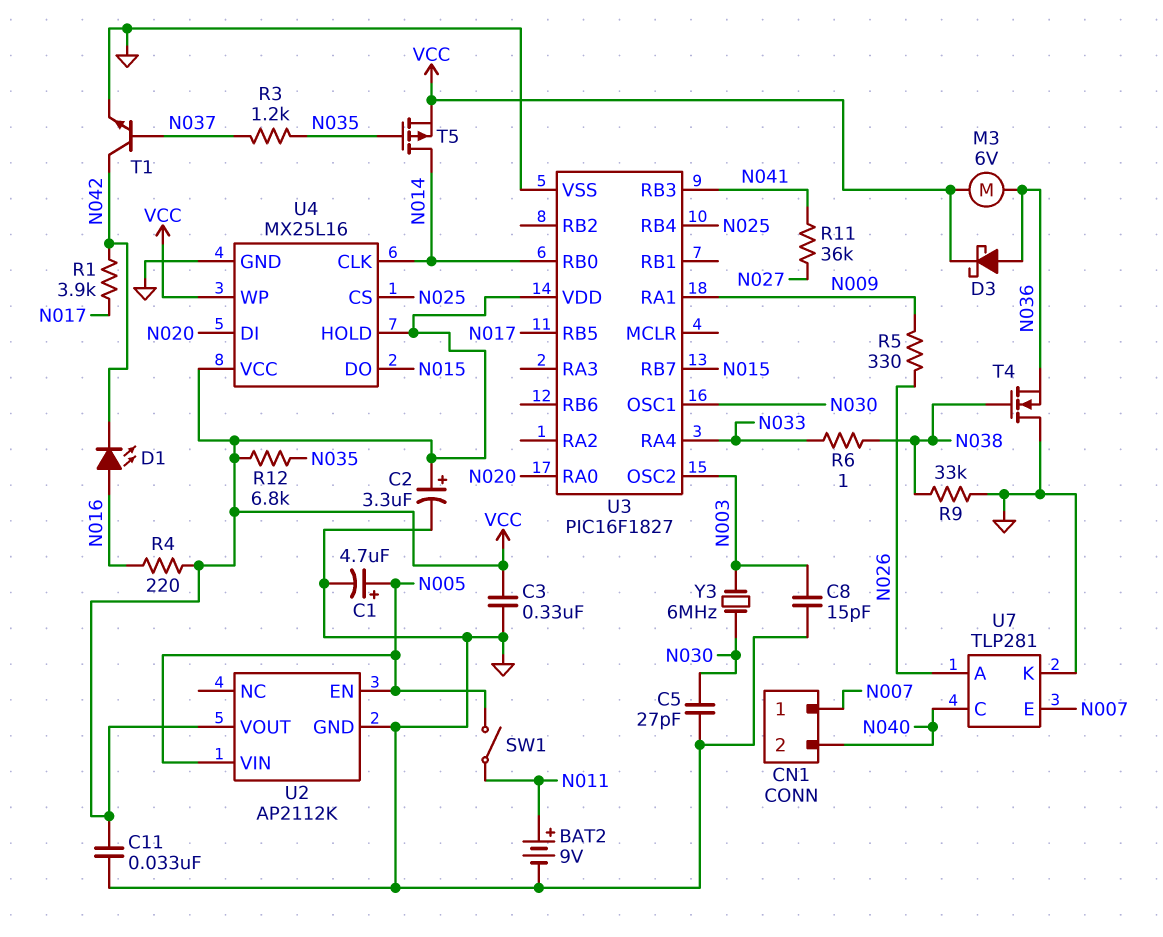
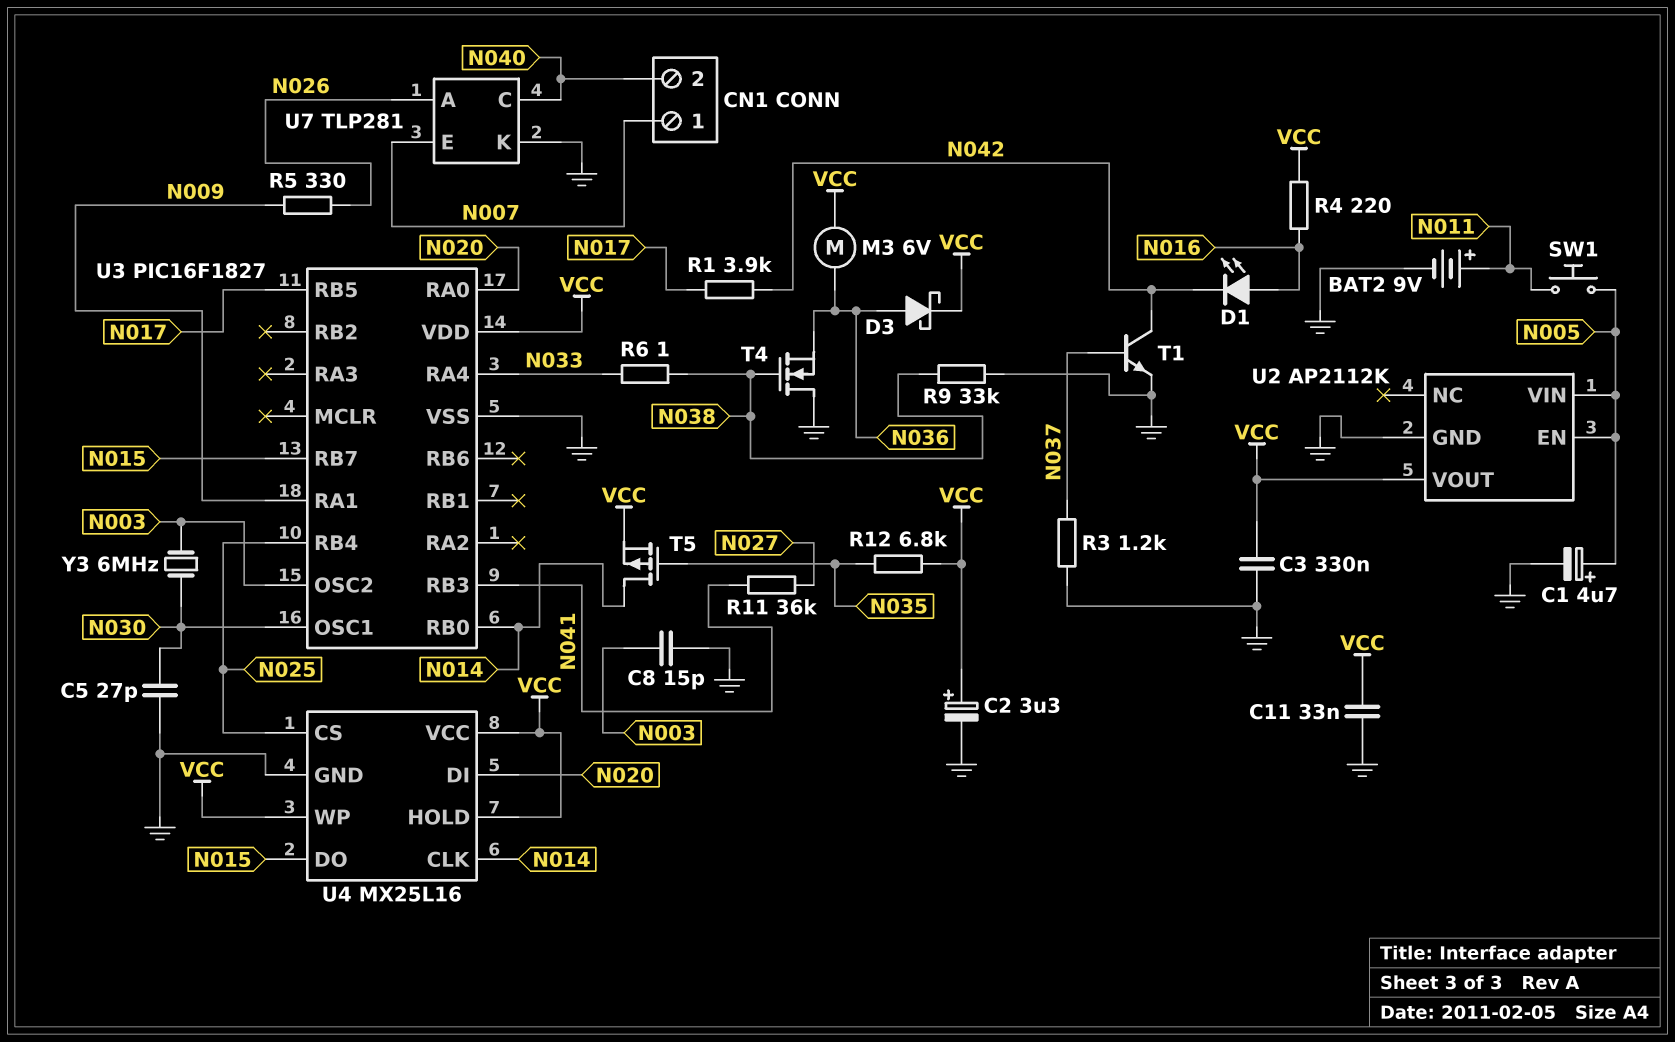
R3: 1.2k (N035, N037) -> 1.2k (GND, N037)
SW1: switch (N005, N011) -> button (N005, N011)

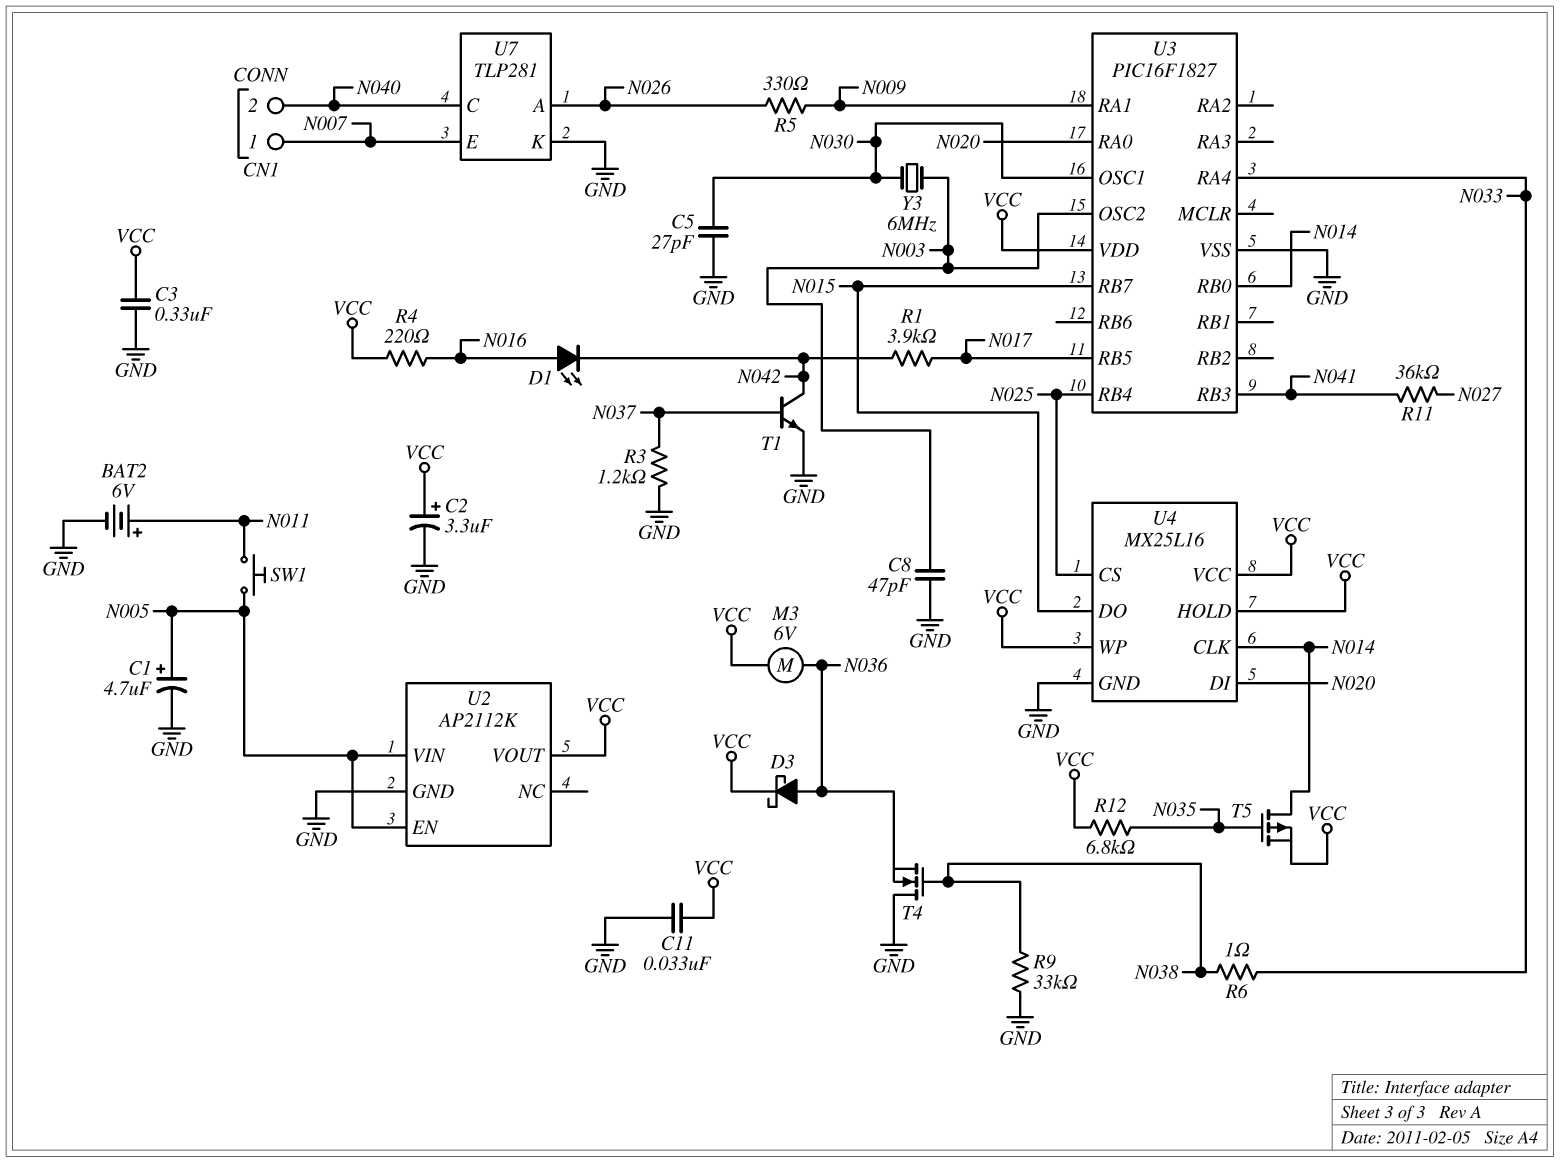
BAT2: 9V (plus N011, minus GND) -> 6V (plus N011, minus GND)
C8: 15pF (GND, N003) -> 47pF (GND, N003)

